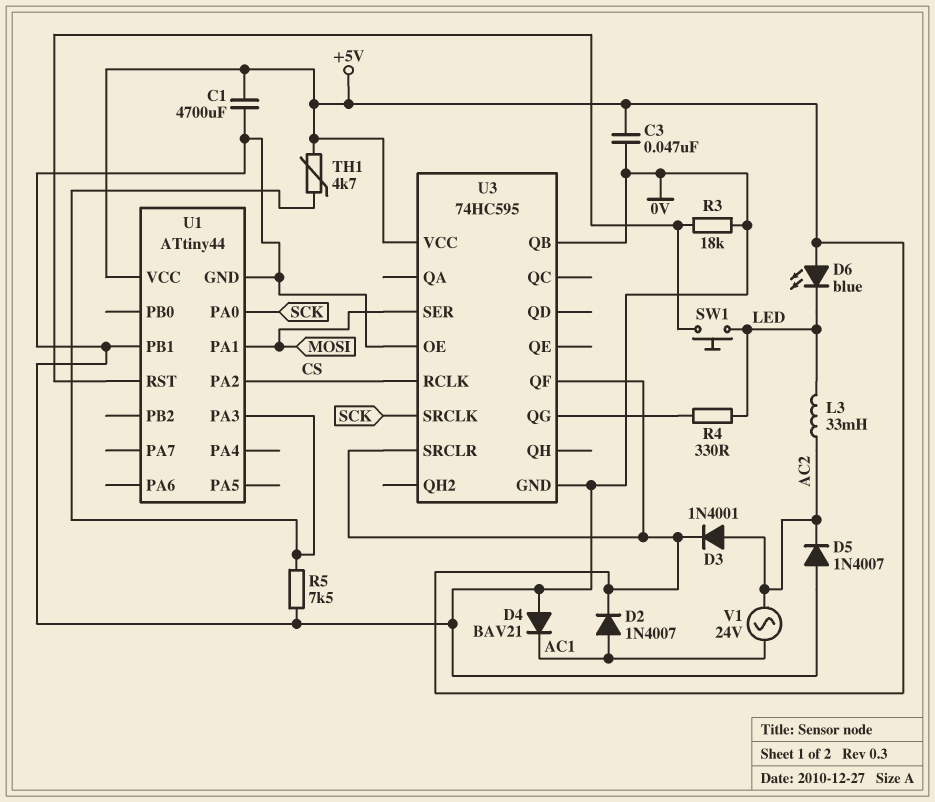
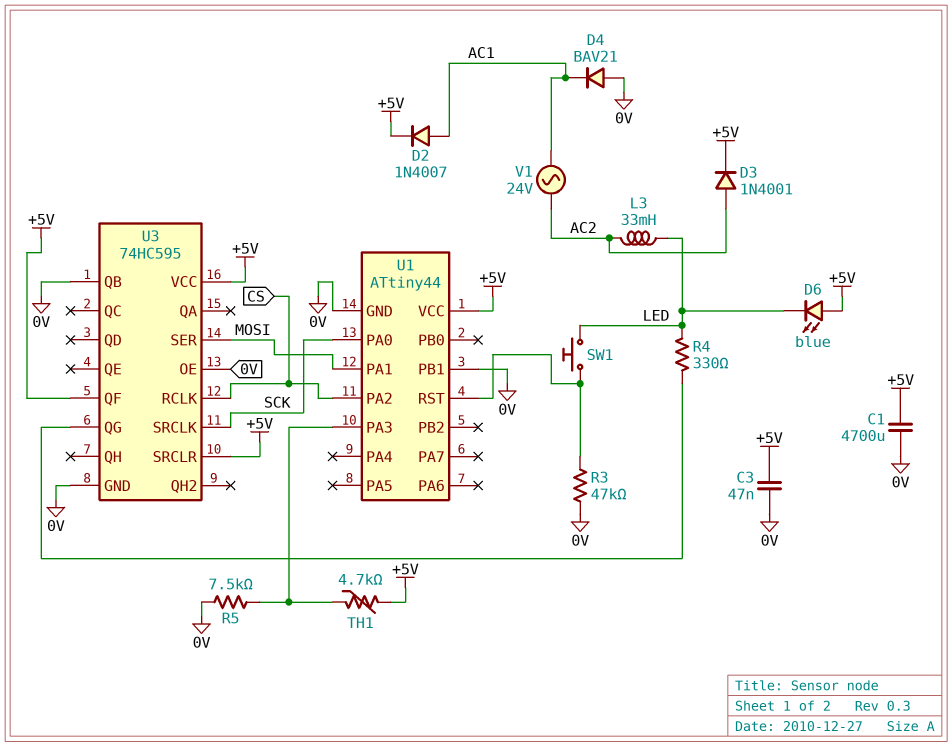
D5: diode 1N4007 (A 0V, K AC2) -> none
R3: 18k (0V, U1/RST) -> 47k (0V, U1/RST)

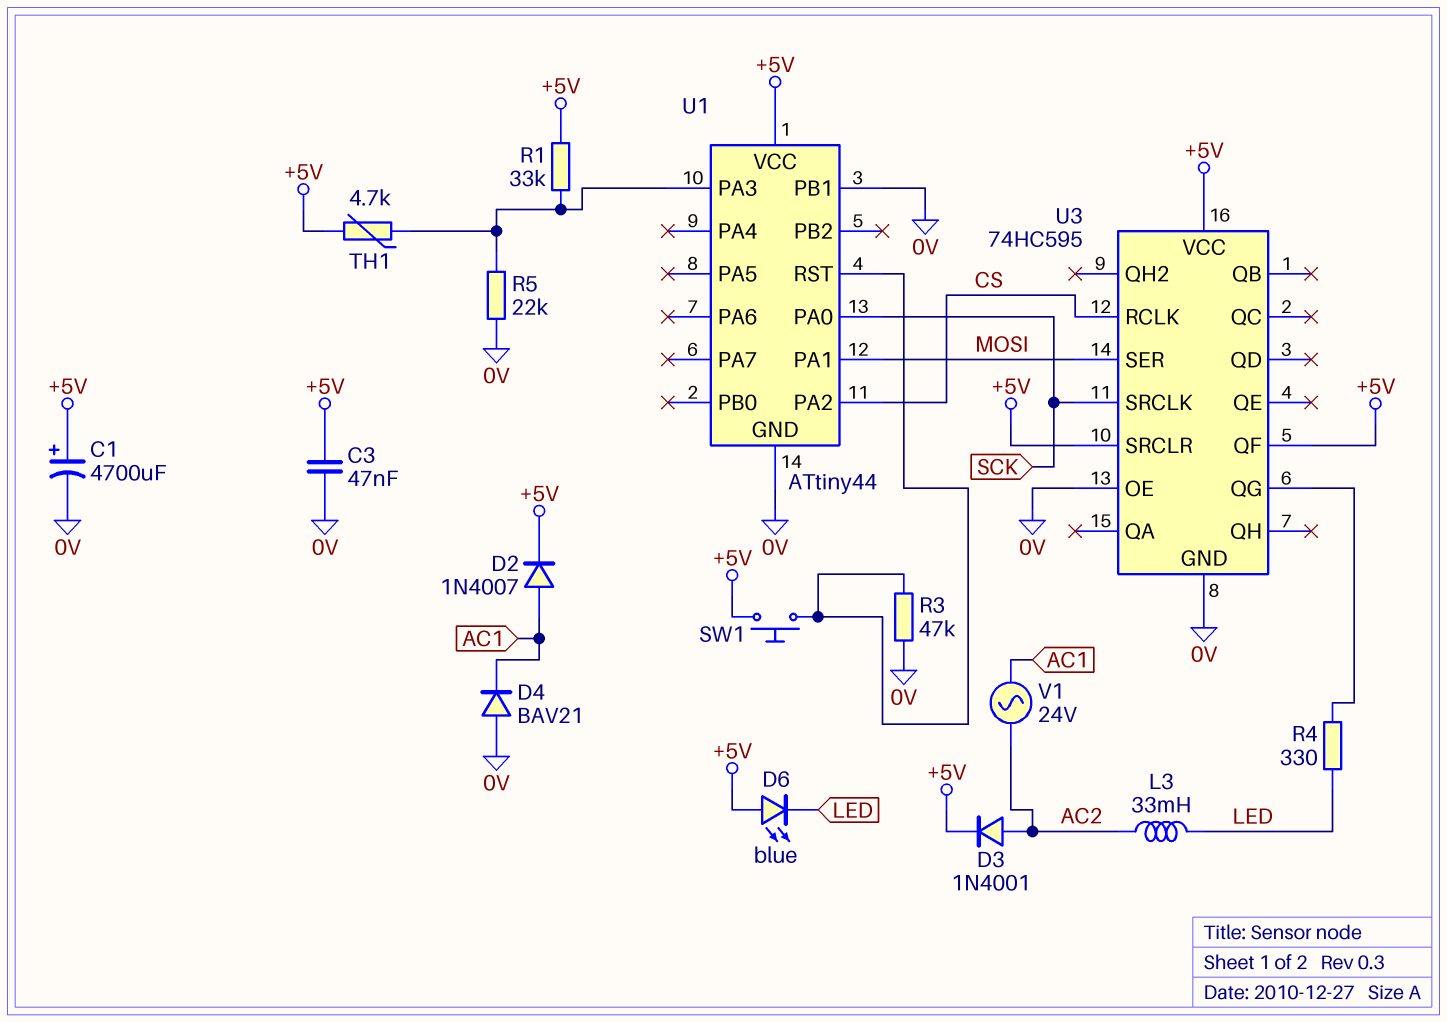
C1: 4700uF (+5V, 0V) -> 4700uF (plus +5V, minus 0V)
R1: none -> 33k (+5V, U1/PA3)
R5: 7.5k (0V, U1/PA3) -> 22k (0V, U1/PA3)
SW1: button (LED, U1/RST) -> button (+5V, U1/RST)
U3 pin QB: 0V -> none

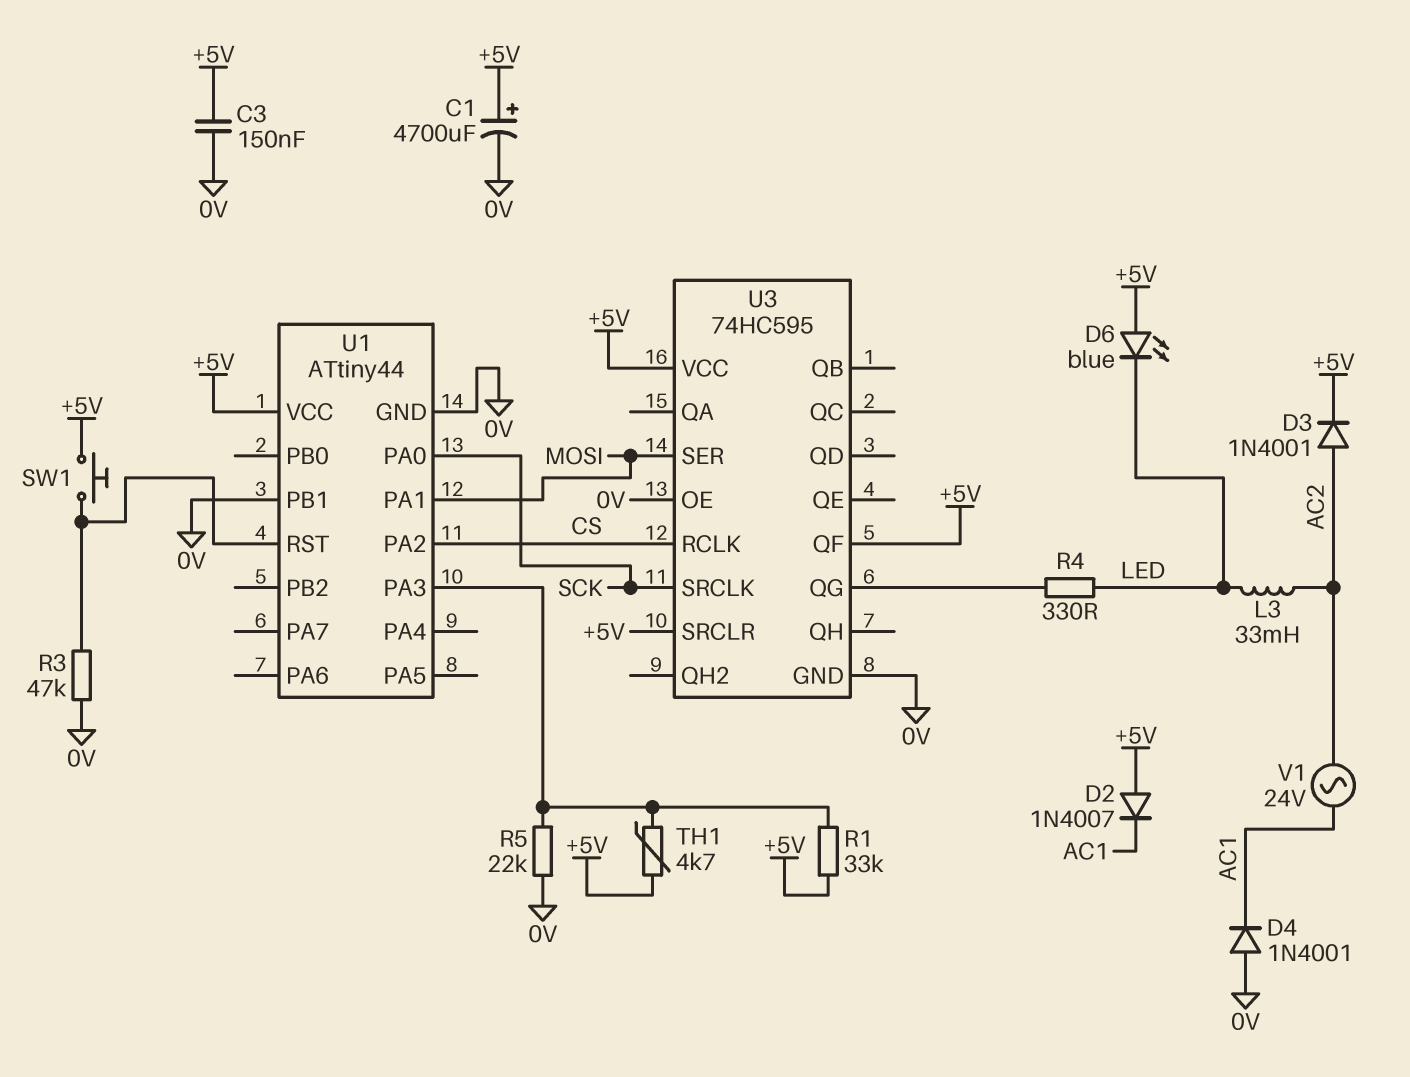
C3: 47nF (+5V, 0V) -> 150nF (+5V, 0V)
D2: diode 1N4007 (A AC1, K +5V) -> diode 1N4007 (A +5V, K AC1)
D4: diode BAV21 (A 0V, K AC1) -> diode 1N4001 (A 0V, K AC1)

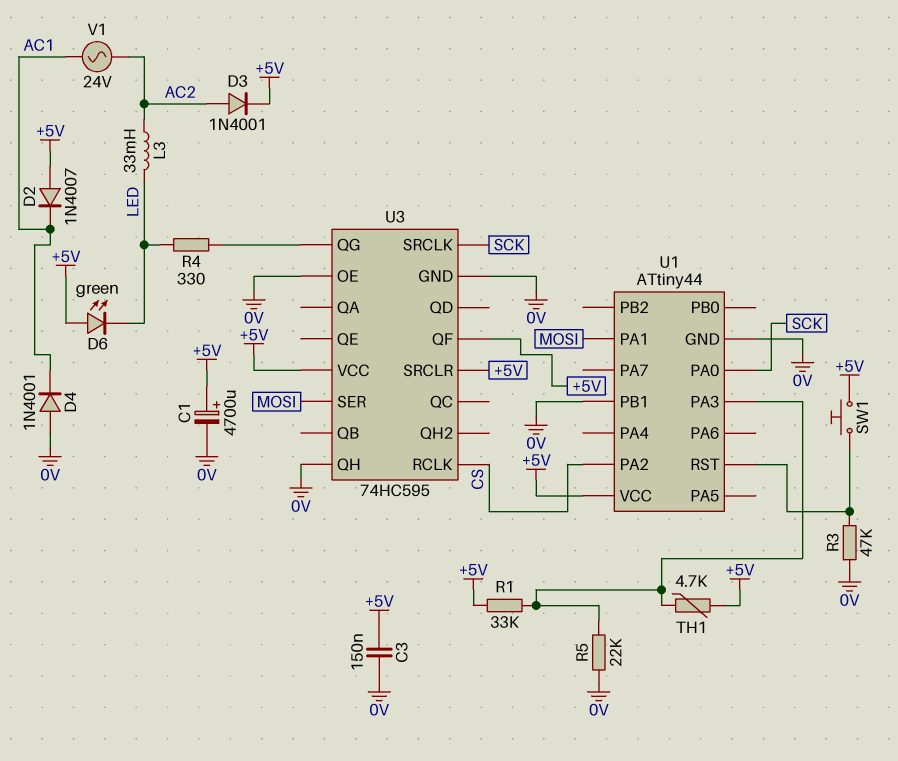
D6: LED blue (A +5V, K LED) -> LED green (A +5V, K LED)
U3 pin QH: none -> 0V

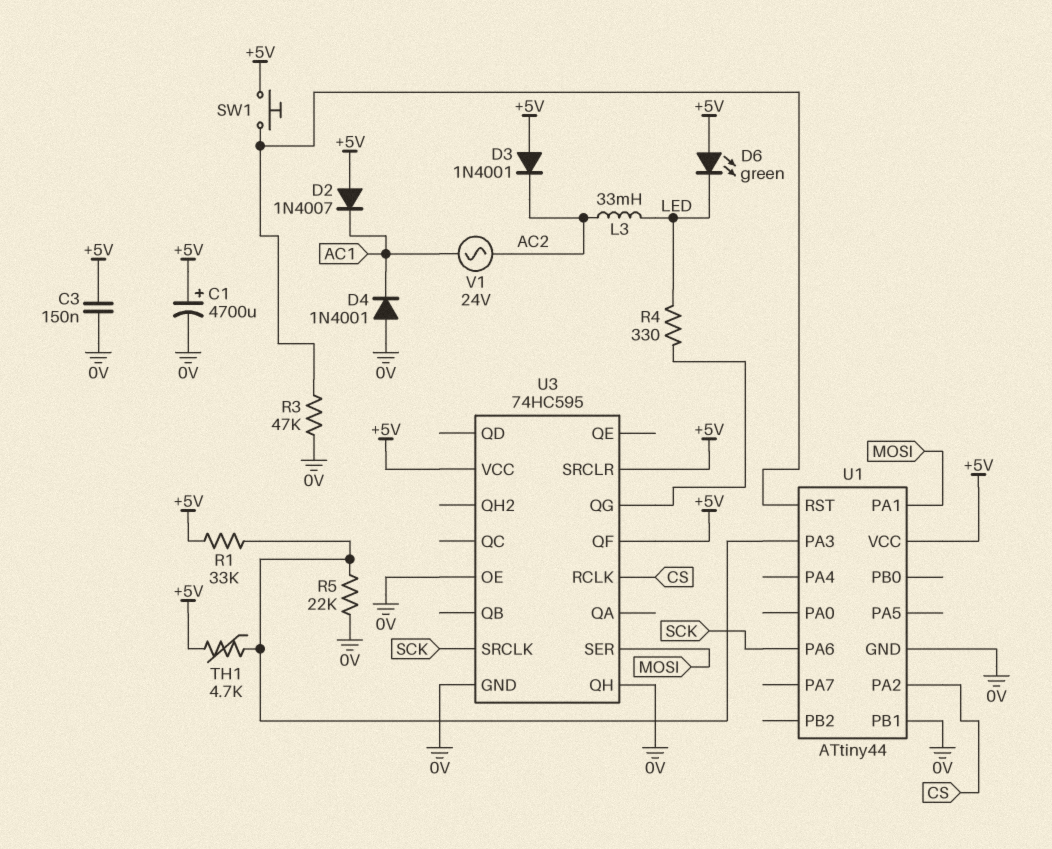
D3: diode 1N4001 (A AC2, K +5V) -> diode 1N4001 (A +5V, K AC2)
U1 pin PA0: SCK -> none
U1 pin PA6: none -> SCK

